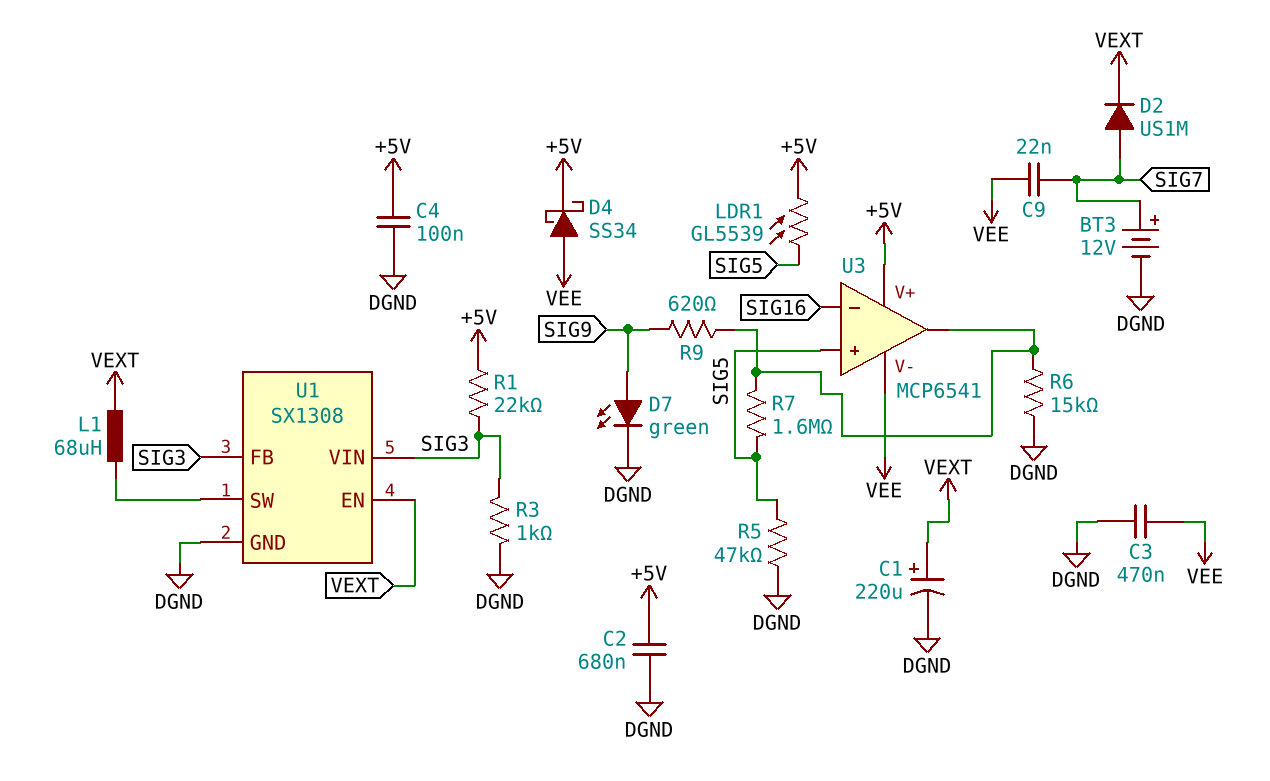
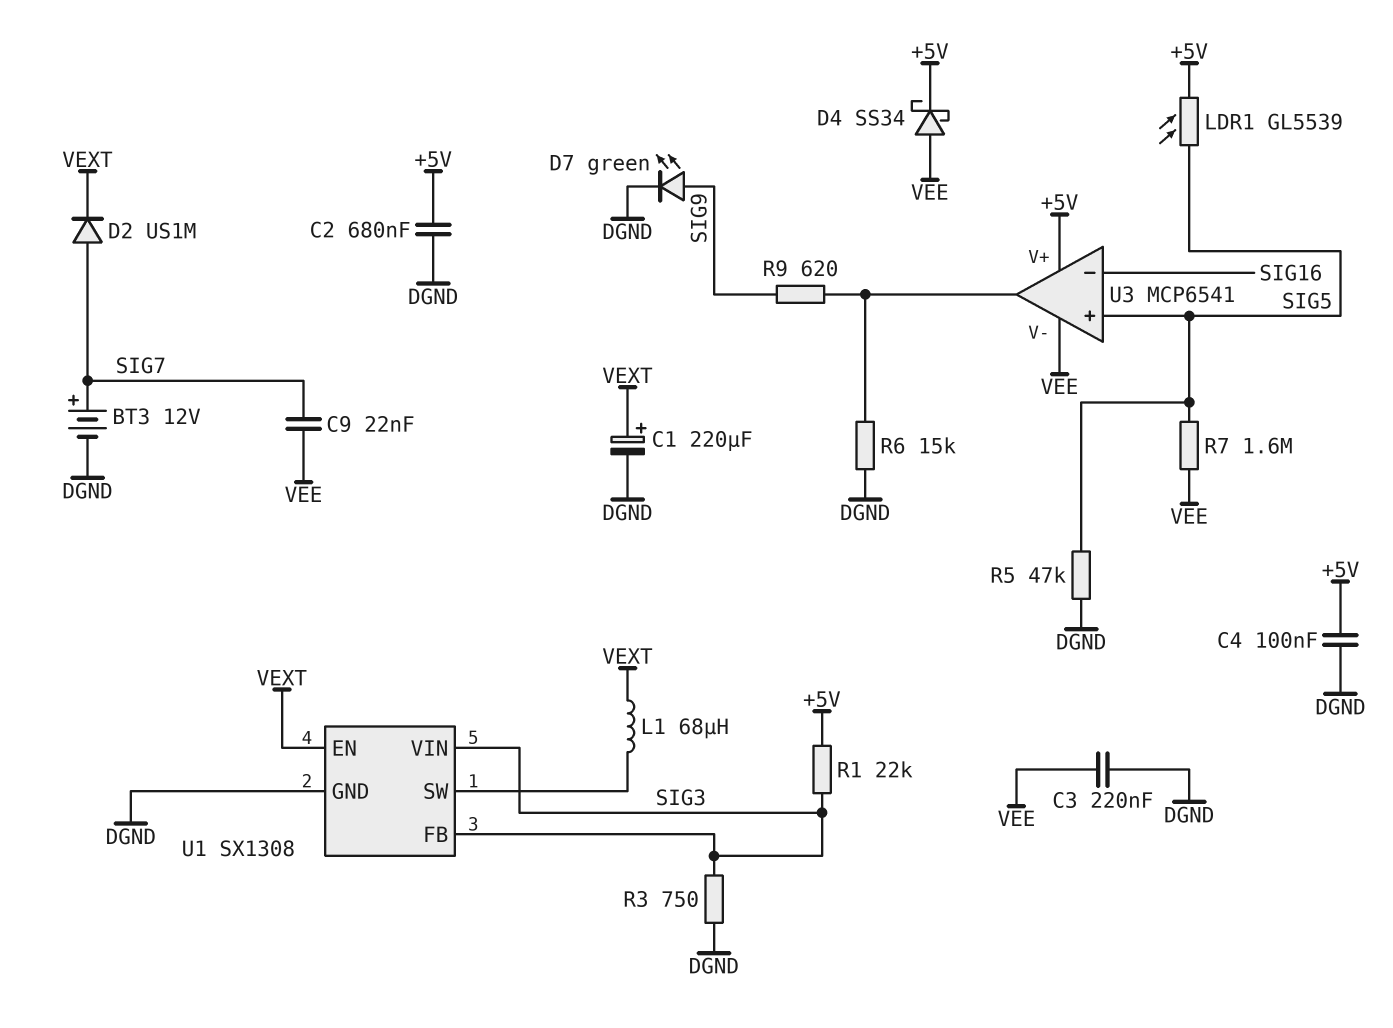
C3: 470nF (DGND, VEE) -> 220nF (DGND, VEE)
R3: 1k (DGND, SIG3) -> 750 (DGND, SIG3)
R7: 1.6M (SIG5, U3/out) -> 1.6M (SIG5, VEE)

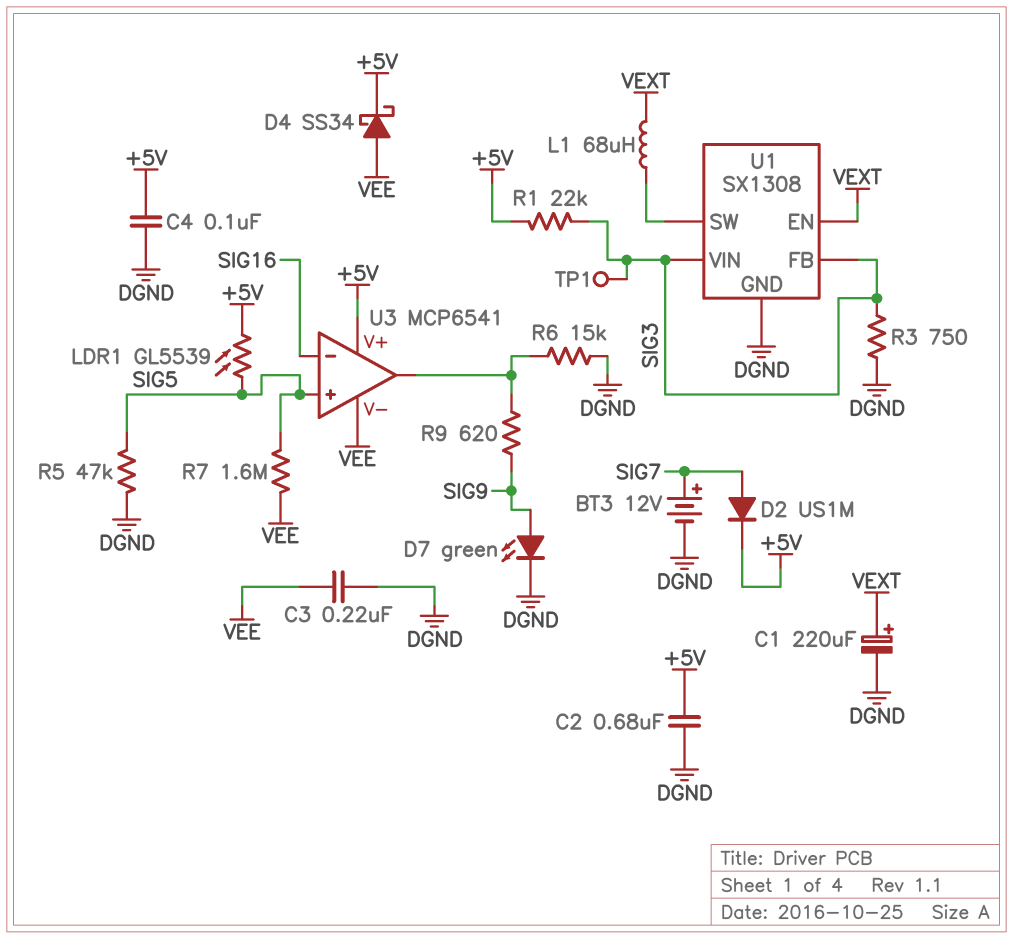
C9: 22nF (SIG7, VEE) -> none
D2: diode US1M (A SIG7, K VEXT) -> diode US1M (A SIG7, K +5V)
TP1: none -> test point (SIG3)

